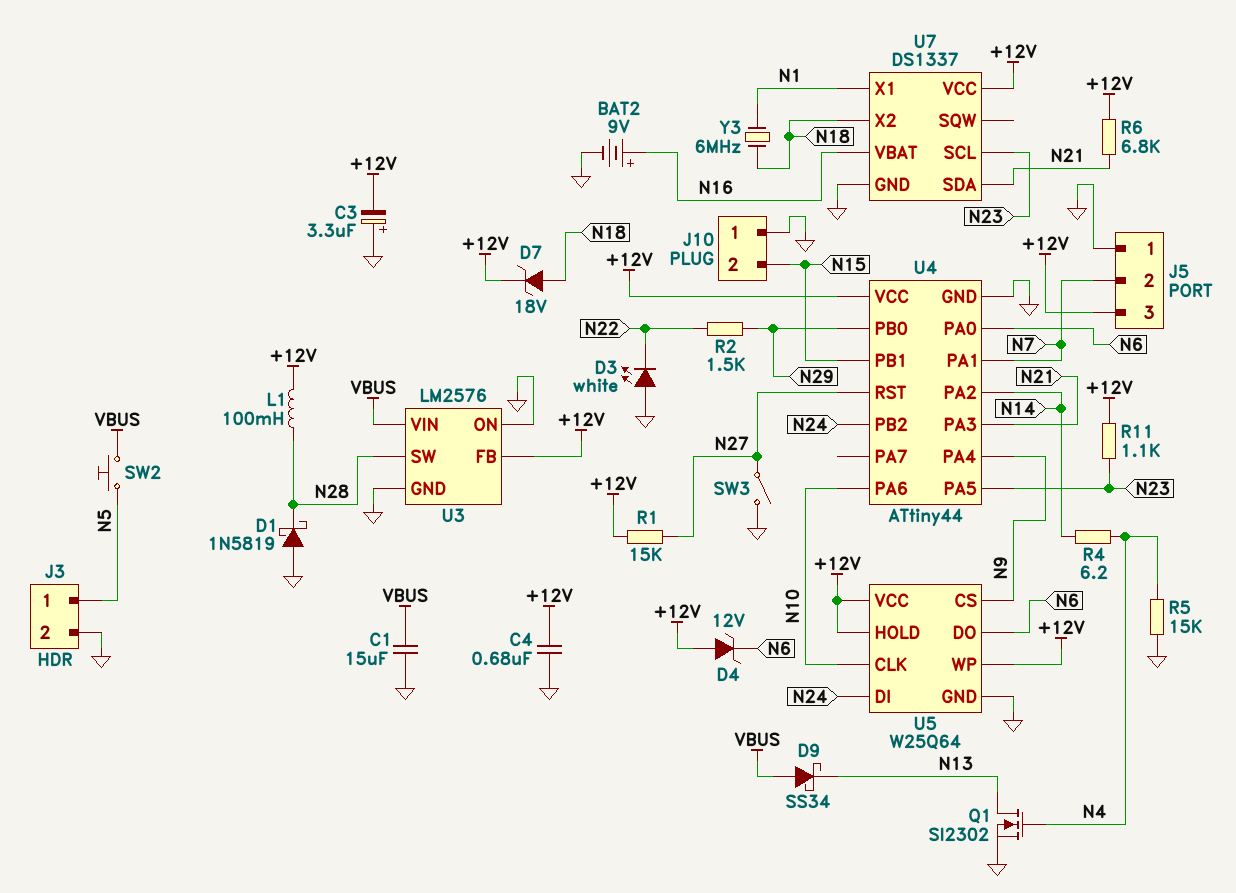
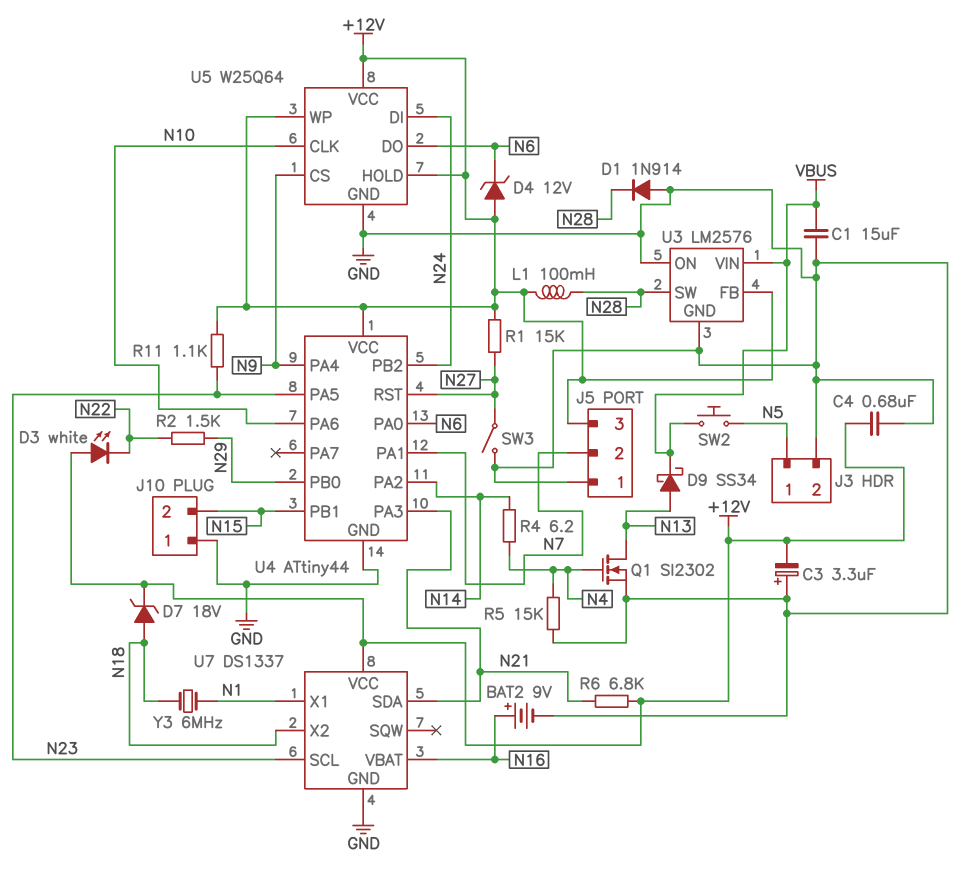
D1: schottky 1N5819 (A GND, K N28) -> diode 1N914 (A GND, K N28)
D3: LED white (A GND, K N22) -> LED white (A +12V, K N22)
D9: schottky SS34 (A VBUS, K N13) -> schottky SS34 (A N13, K VBUS)

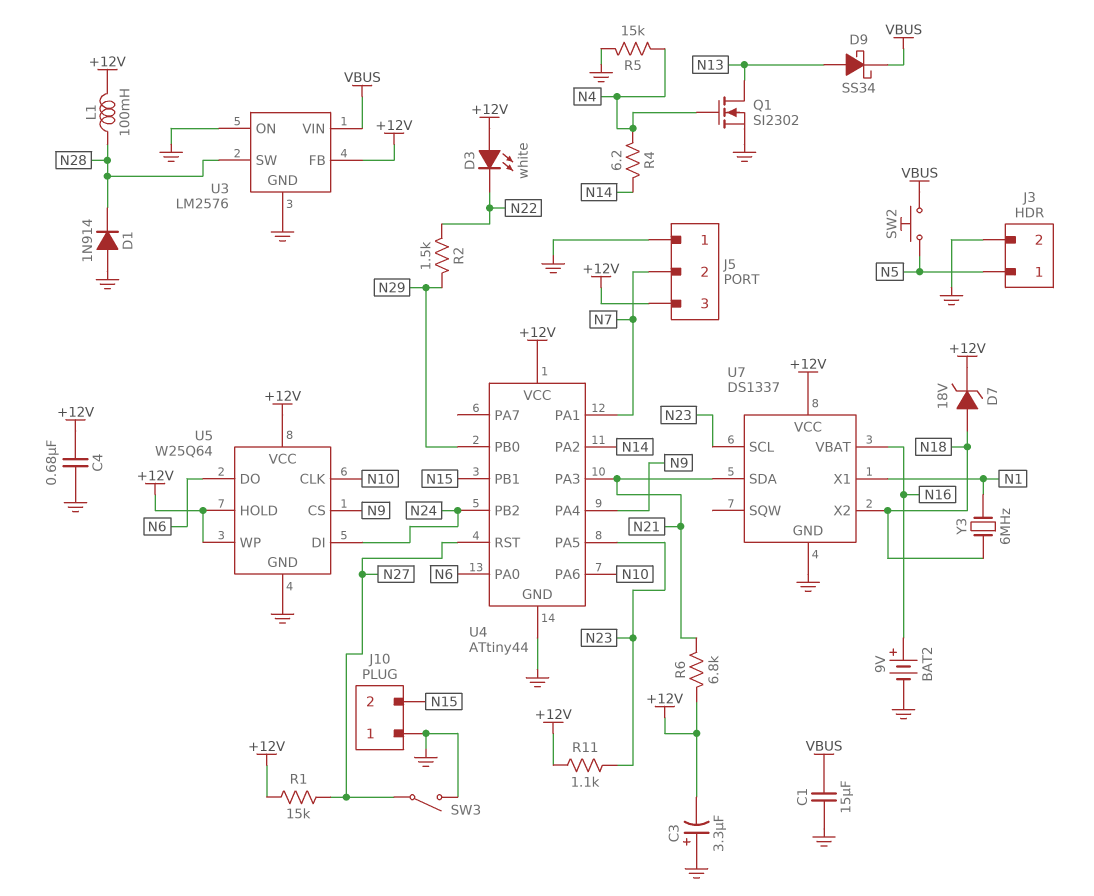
D4: zener 12V (A +12V, K N6) -> none

